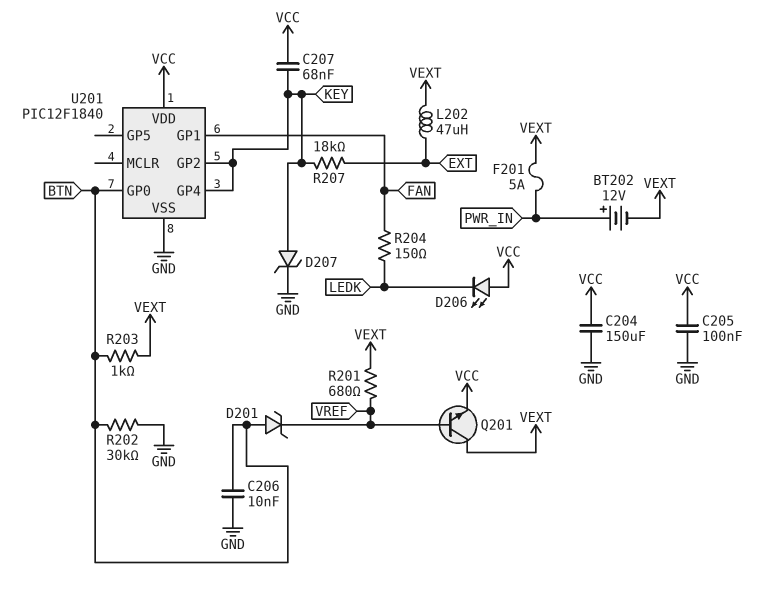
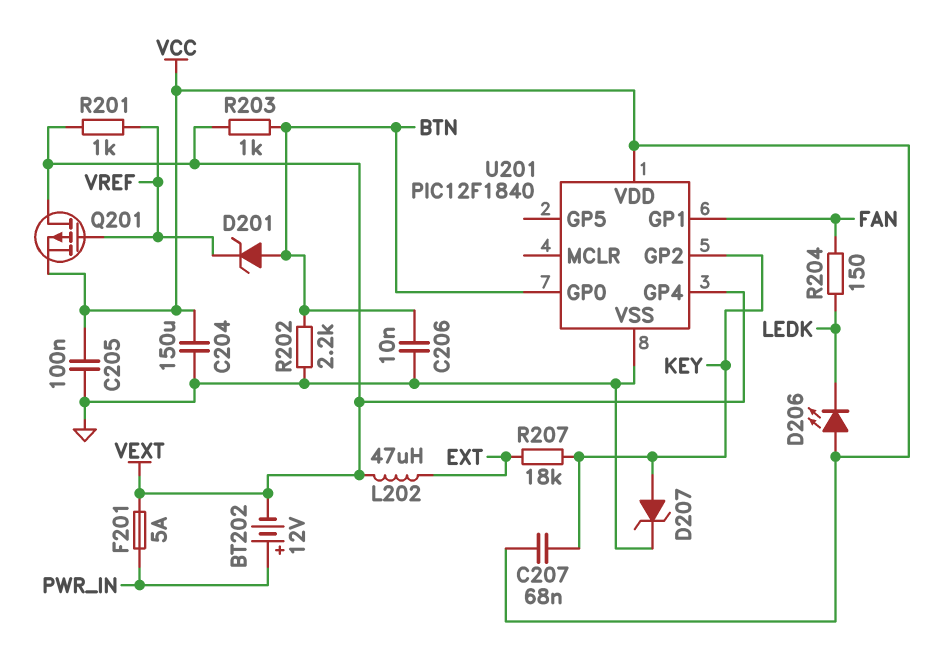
Q201: NPN (B VREF, C VEXT, E VCC) -> PMOS (G VREF, D VEXT, S VCC)
R201: 680 (VEXT, VREF) -> 1k (VEXT, VREF)
R202: 30k (BTN, GND) -> 2.2k (BTN, GND)
U201 pin GP4: KEY -> VEXT

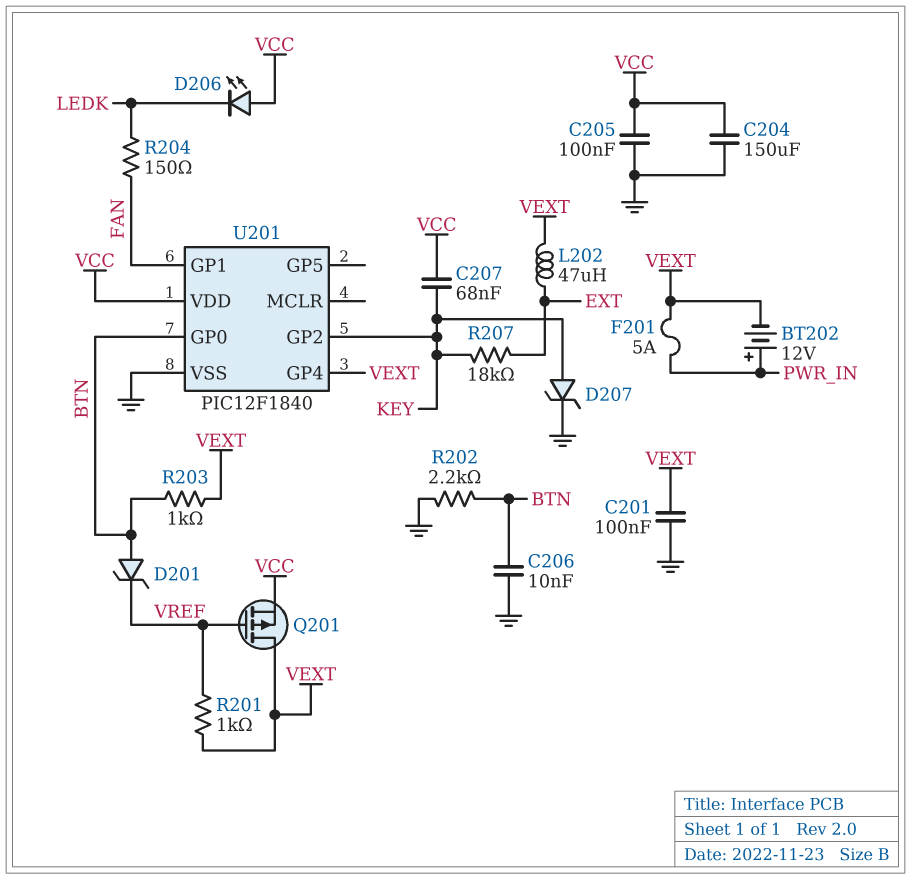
C201: none -> 100nF (GND, VEXT)

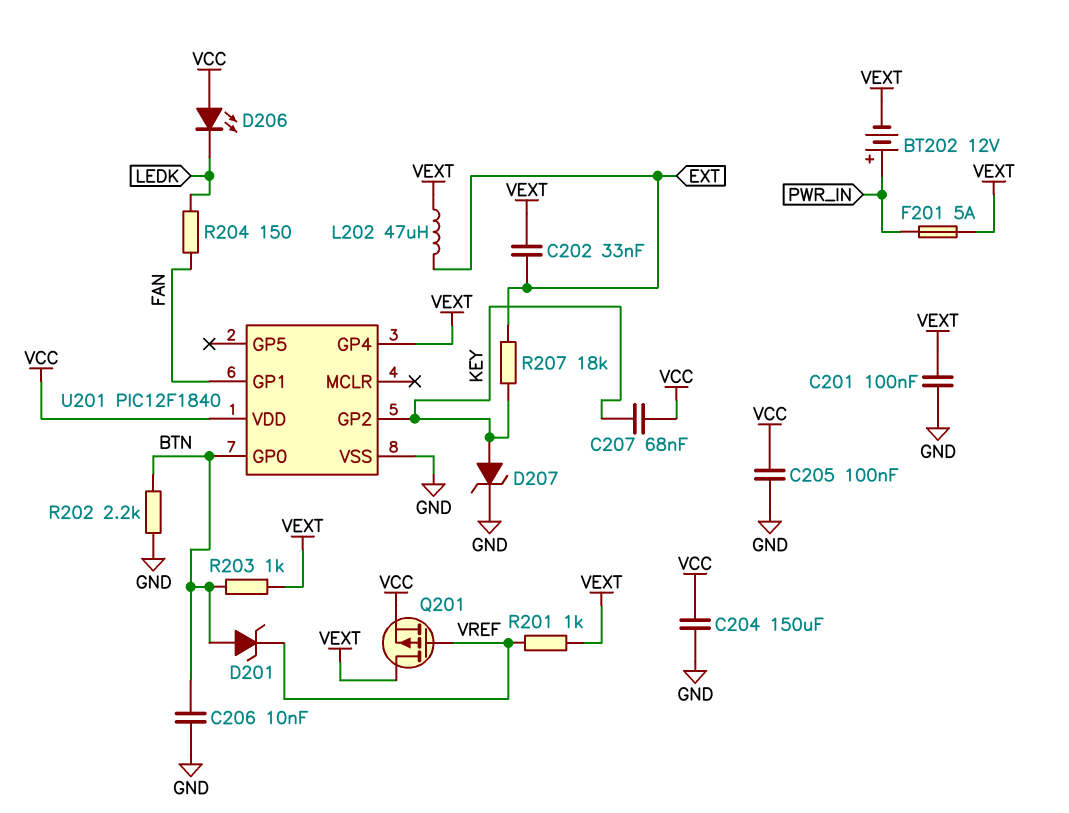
C202: none -> 33nF (EXT, VEXT)

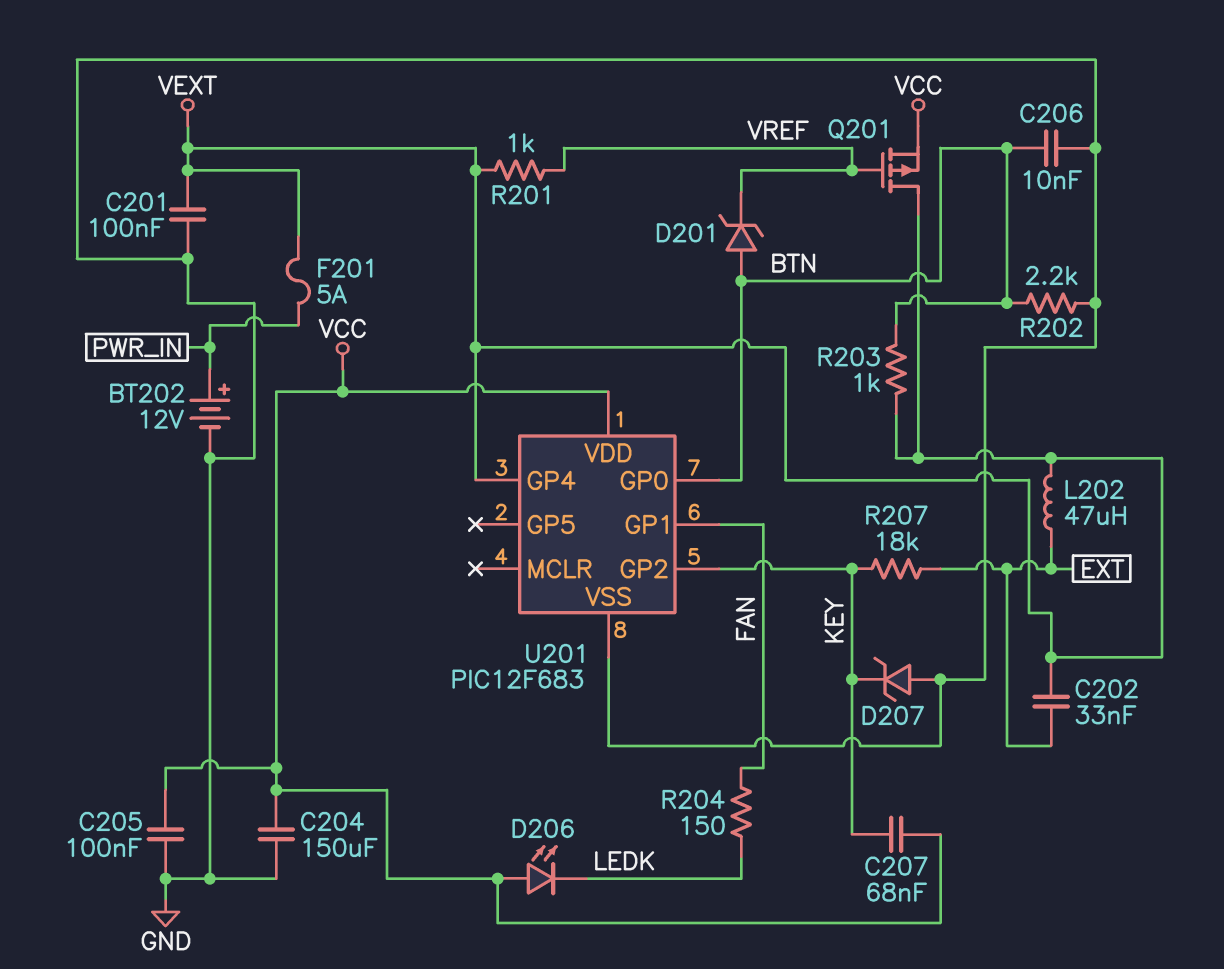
BT202: 12V (plus PWR_IN, minus VEXT) -> 12V (plus PWR_IN, minus GND)
D207: zener (A KEY, K GND) -> zener (A GND, K KEY)
U201: PIC12F1840 -> PIC12F683

